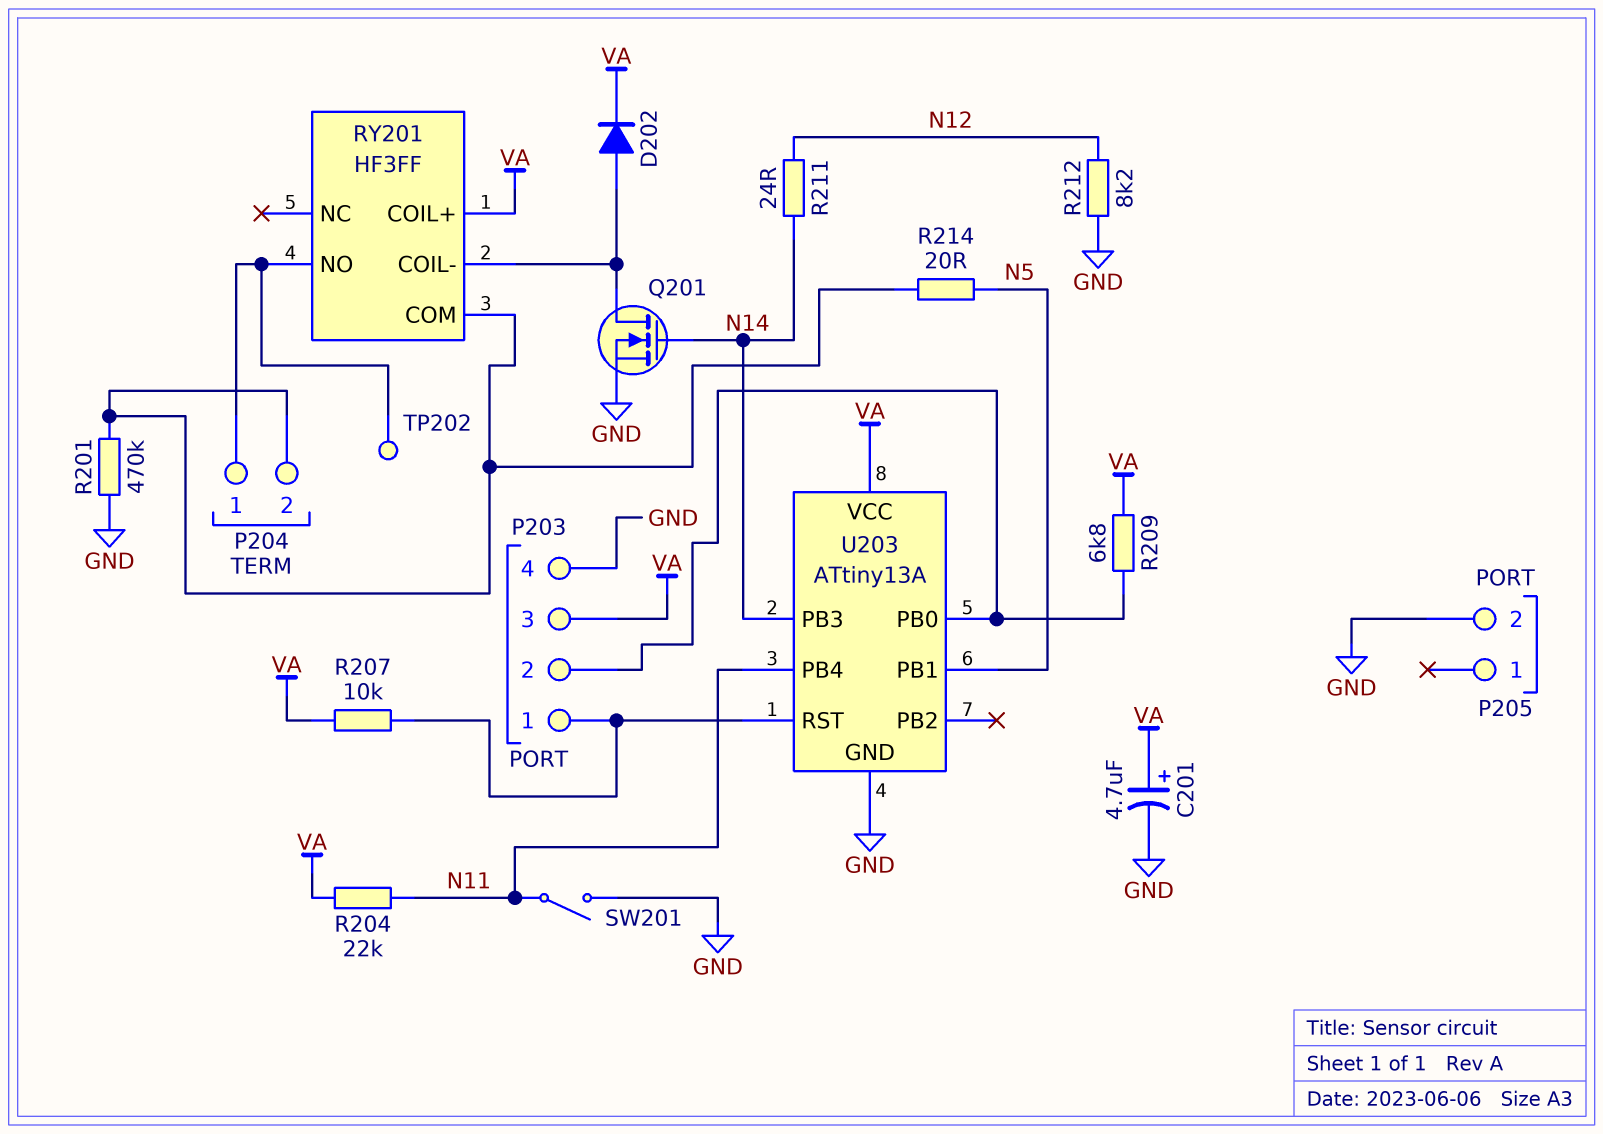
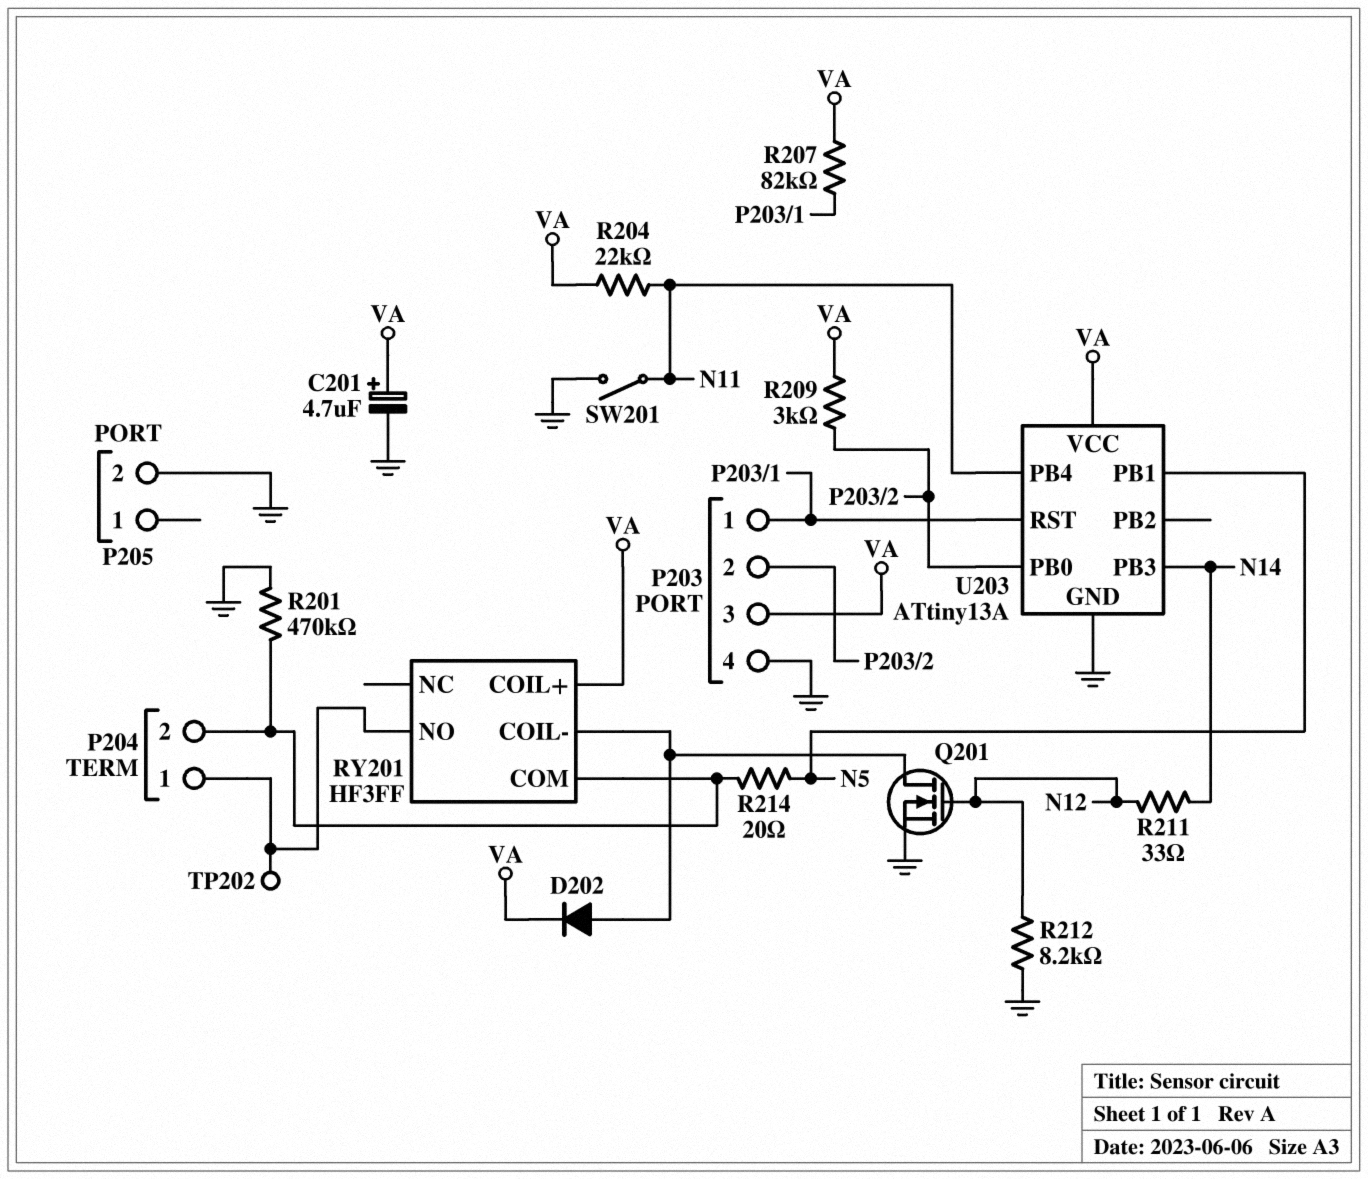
Q201: NMOS (G N14, D RY201/COIL-, S GND) -> NMOS (G N12, D RY201/COIL-, S GND)
R207: 10k (P203/1, VA) -> 82k (P203/1, VA)
R209: 6.8k (P203/2, VA) -> 3k (P203/2, VA)
R211: 24 (N12, N14) -> 33 (N12, N14)

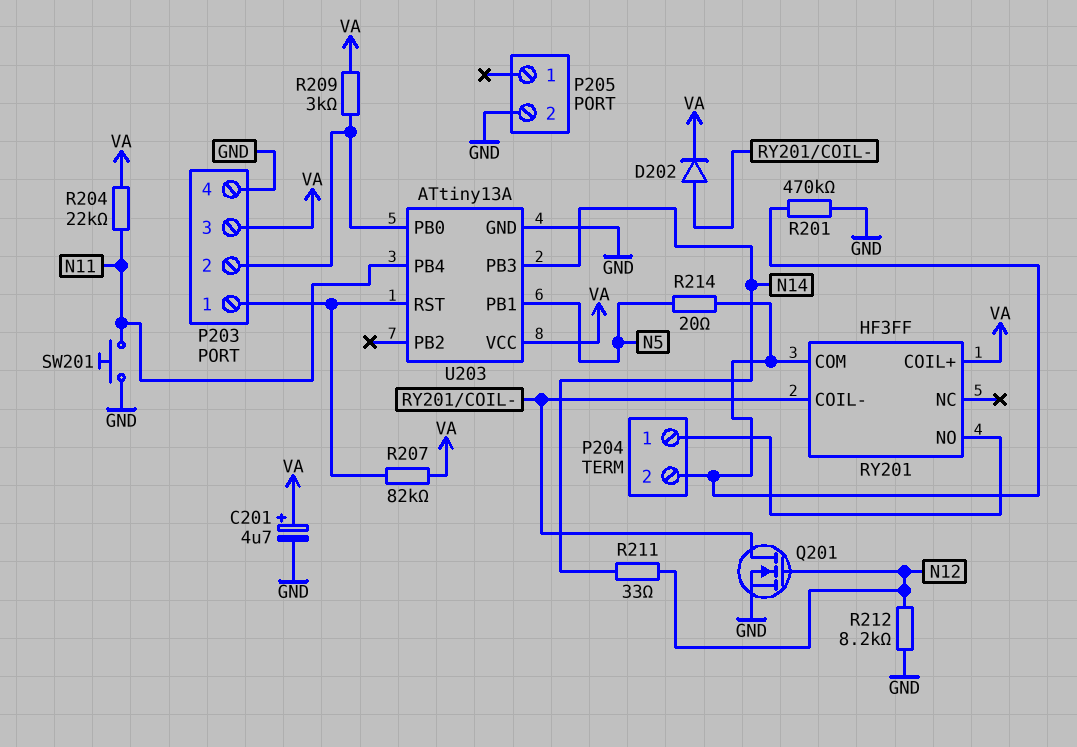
SW201: switch (GND, N11) -> button (GND, N11)
TP202: test point (P204/1) -> none

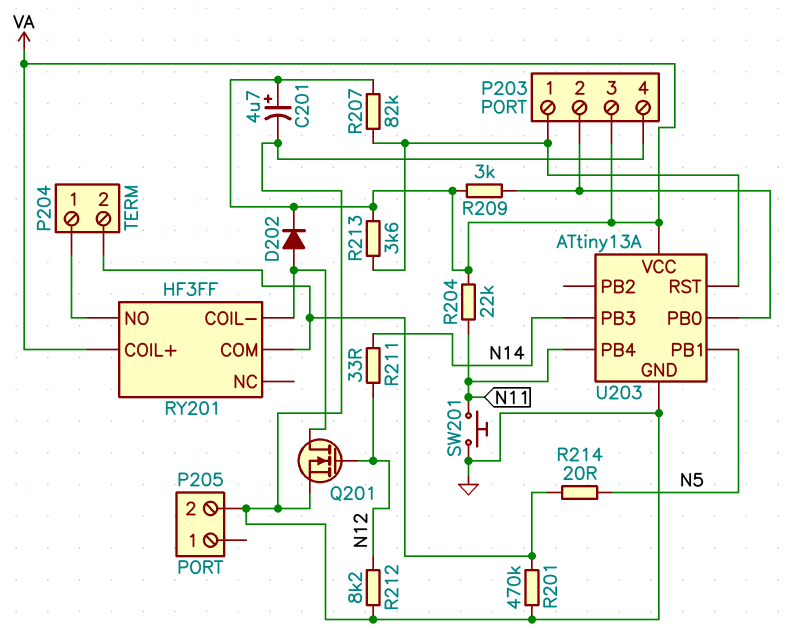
R213: none -> 3.6k (P203/1, VA)

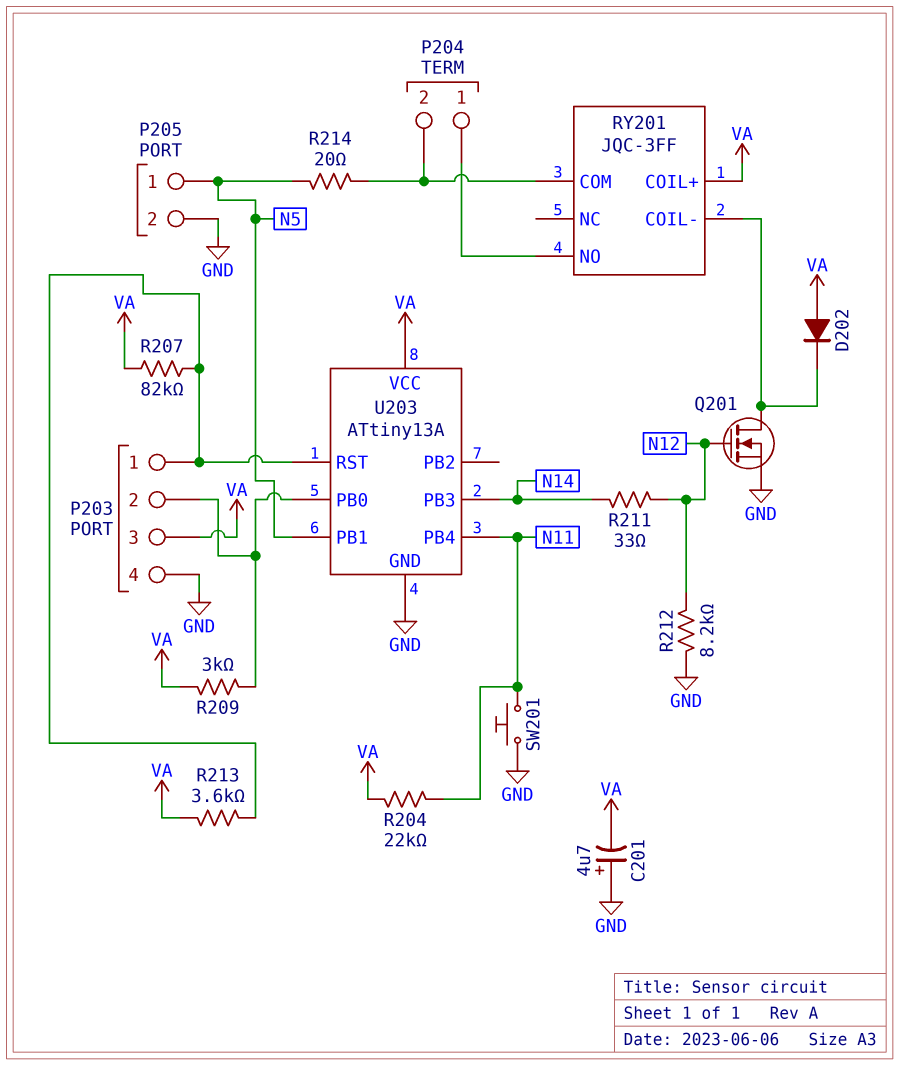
C201: 4.7uF (plus VA, minus GND) -> 4.7uF (plus GND, minus VA)
D202: diode (A RY201/COIL-, K VA) -> diode (A VA, K RY201/COIL-)
P205 pin 1: none -> N5
R201: 470k (GND, P204/2) -> none
RY201: HF3FF -> JQC-3FF

